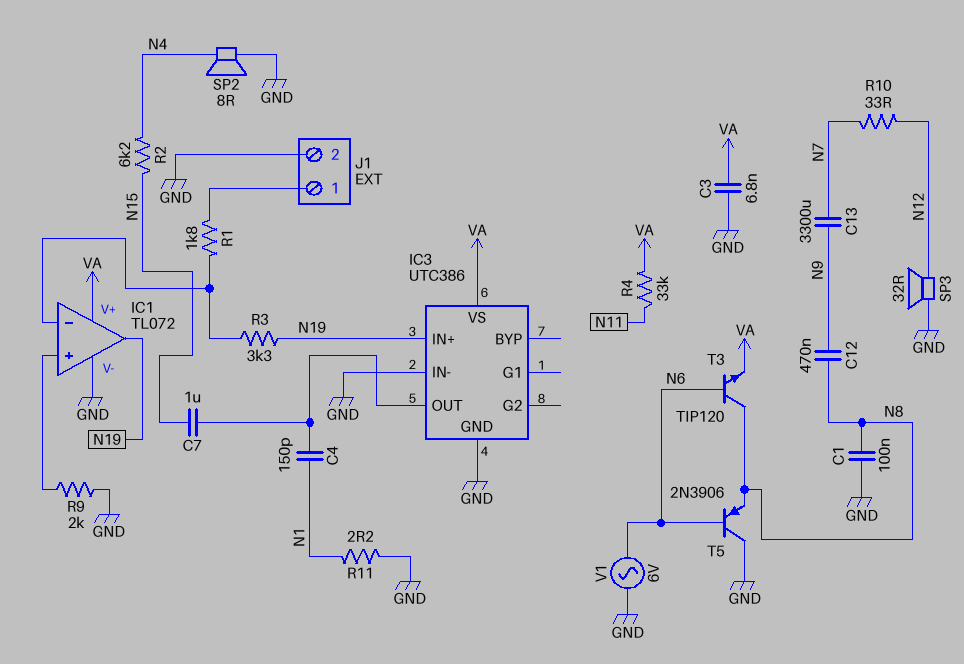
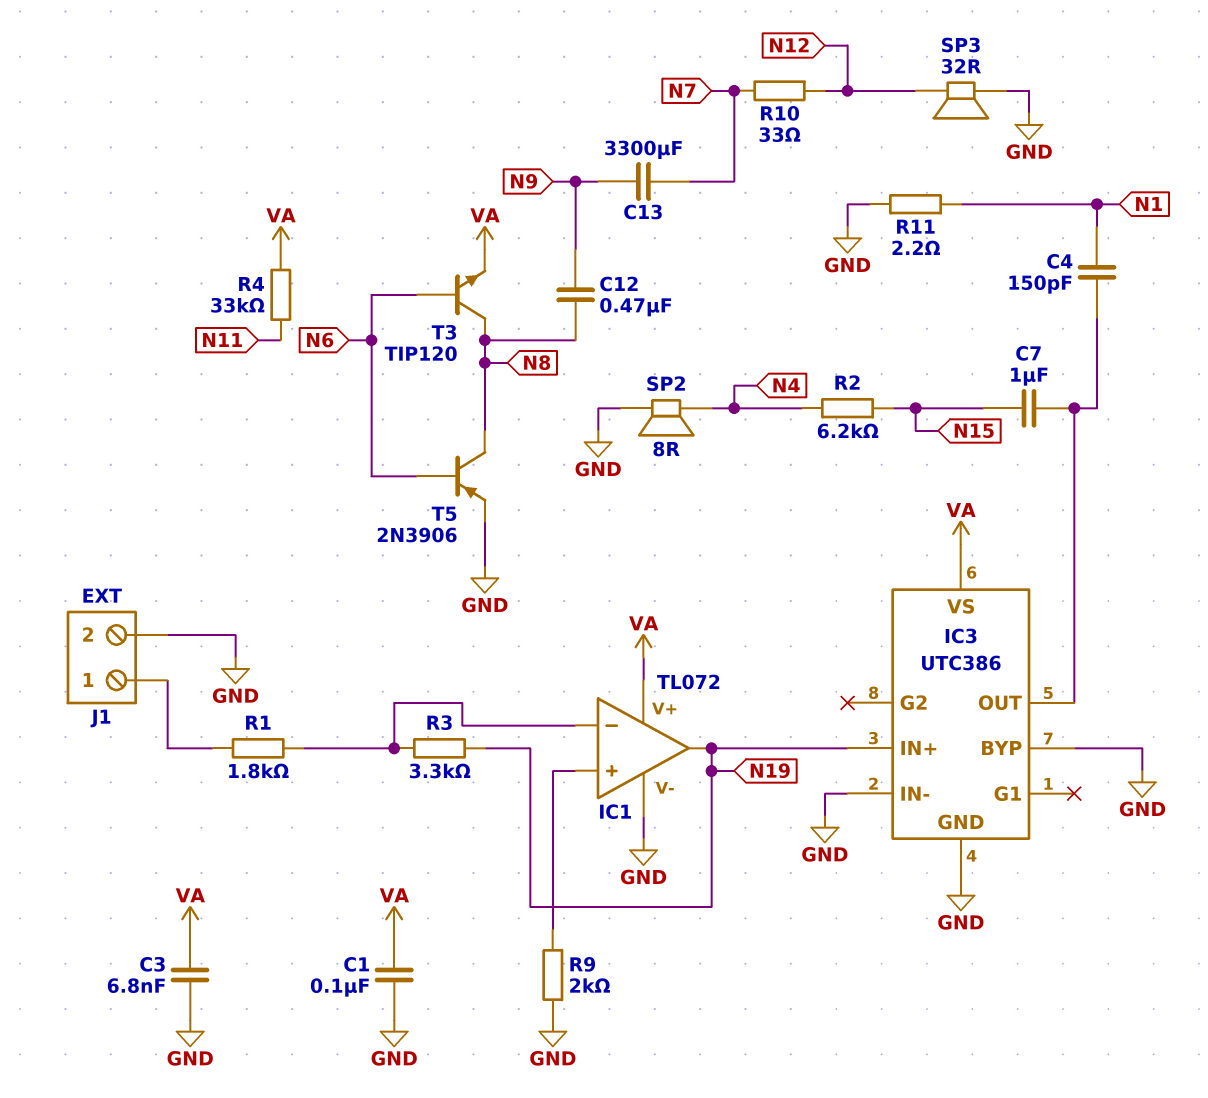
C1: 100nF (GND, N8) -> 100nF (GND, VA)
IC3 pin BYP: none -> GND
T5: PNP 2N3906 (B N6, C GND, E N8) -> PNP 2N3906 (B N6, C N8, E GND)
V1: AC 6V (GND, N6) -> none

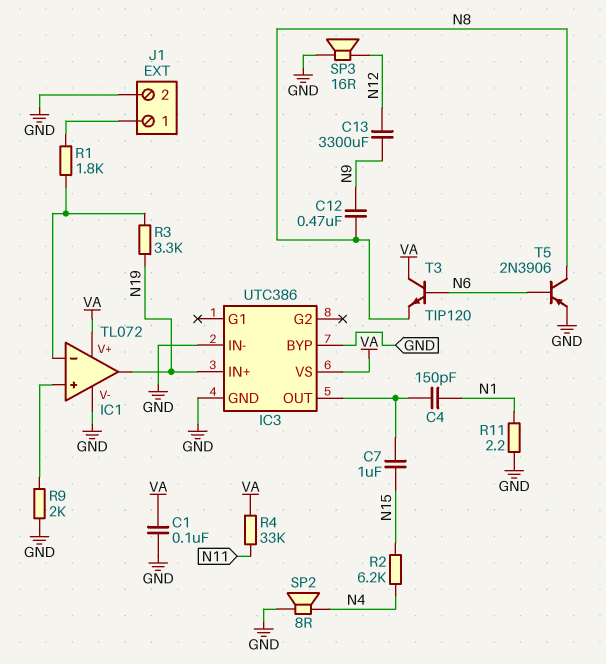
C3: 6.8nF (GND, VA) -> none
C13: 3300uF (N7, N9) -> 3300uF (N9, N12)
R10: 33 (N7, N12) -> none
SP3: speaker 32R (GND, N12) -> speaker 16R (GND, N12)
T3: NPN TIP120 (B N6, C N8, E VA) -> NPN TIP120 (B N6, C VA, E N8)

